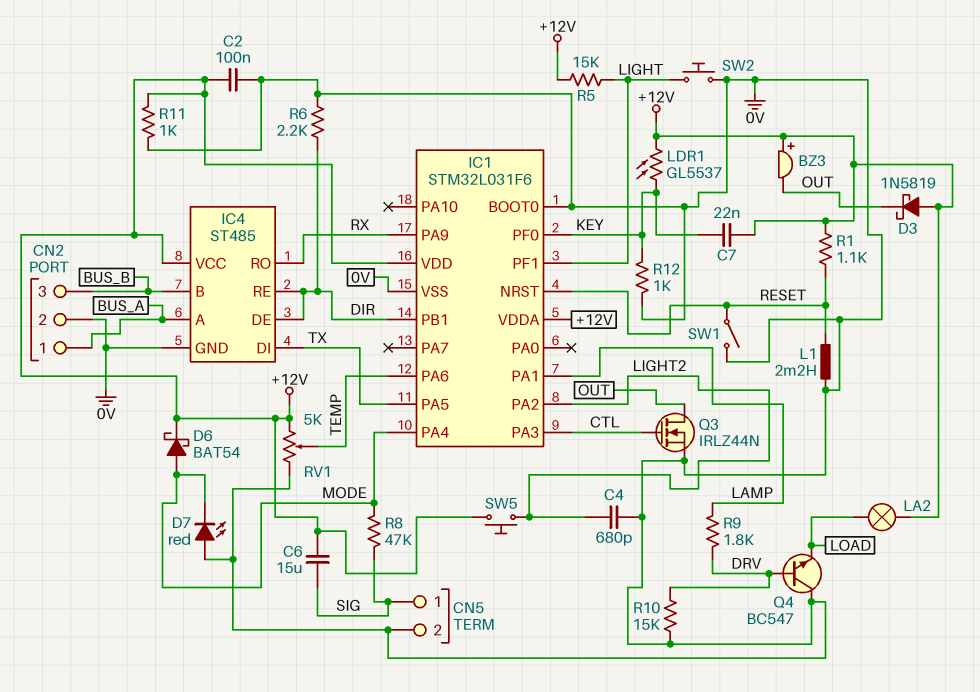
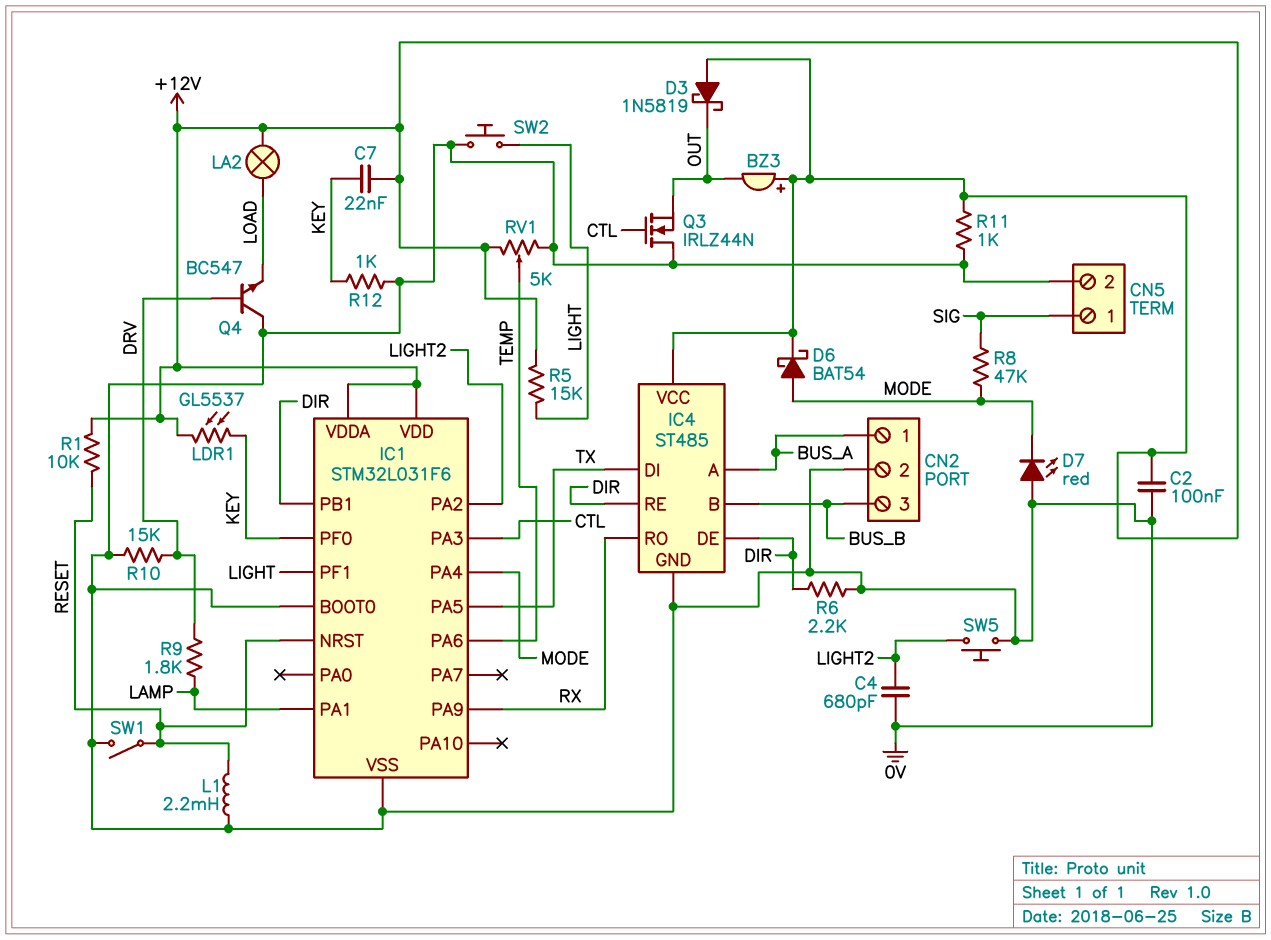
C6: 15uF (+12V, SIG) -> none
Q3: NMOS IRLZ44N (G CTL, D OUT, S 0V) -> NMOS IRLZ44N (G CTL, D 0V, S OUT)
R1: 1.1k (+12V, RESET) -> 10k (+12V, RESET)
SW5: button (+12V, LIGHT2) -> button (0V, LIGHT2)

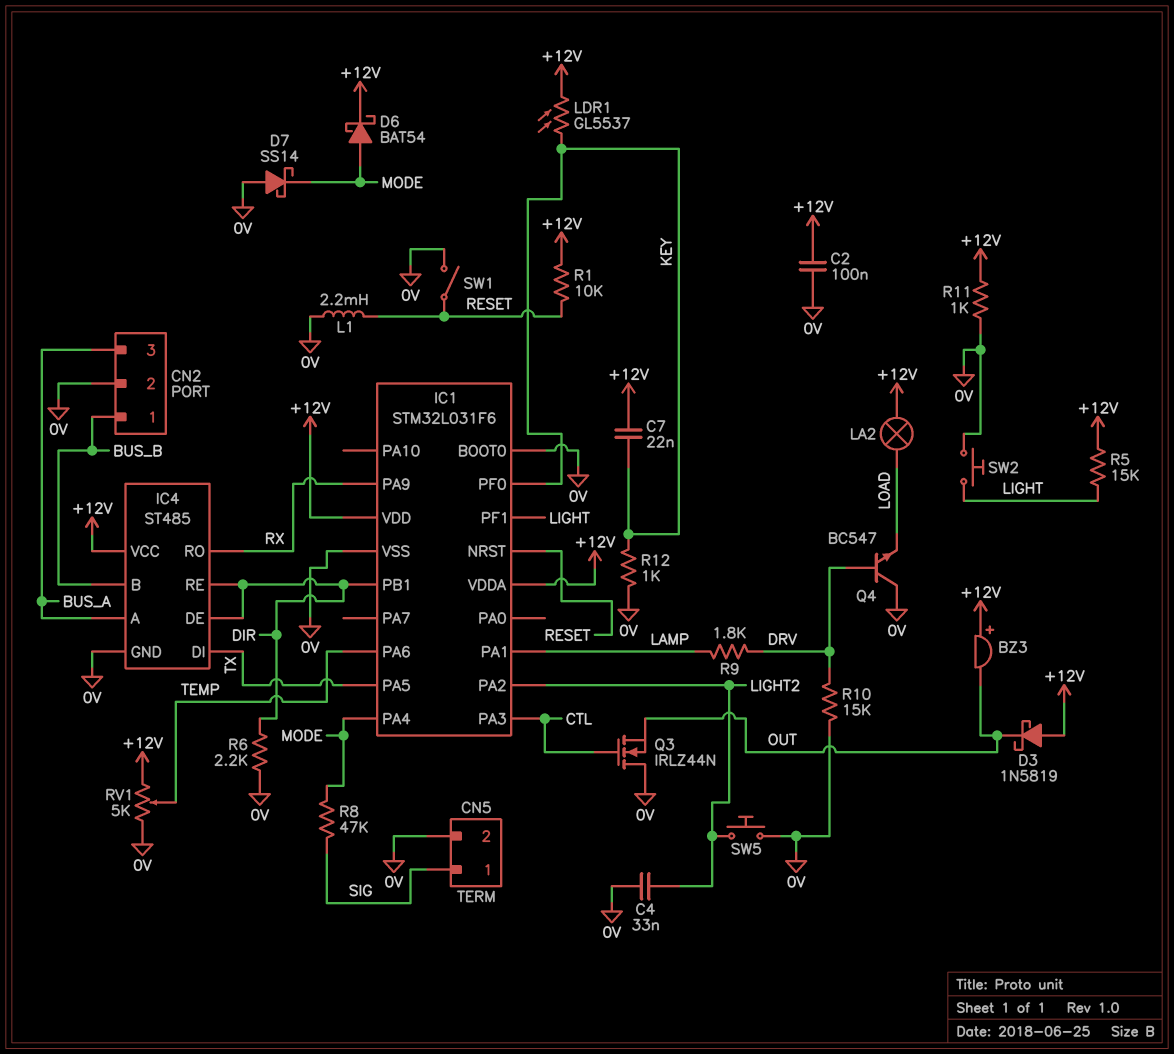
C4: 680pF (0V, LIGHT2) -> 33nF (0V, LIGHT2)
CN2 pin 1: BUS_A -> BUS_B
CN2 pin 3: BUS_B -> BUS_A
D7: LED red (A 0V, K MODE) -> schottky SS14 (A 0V, K MODE)

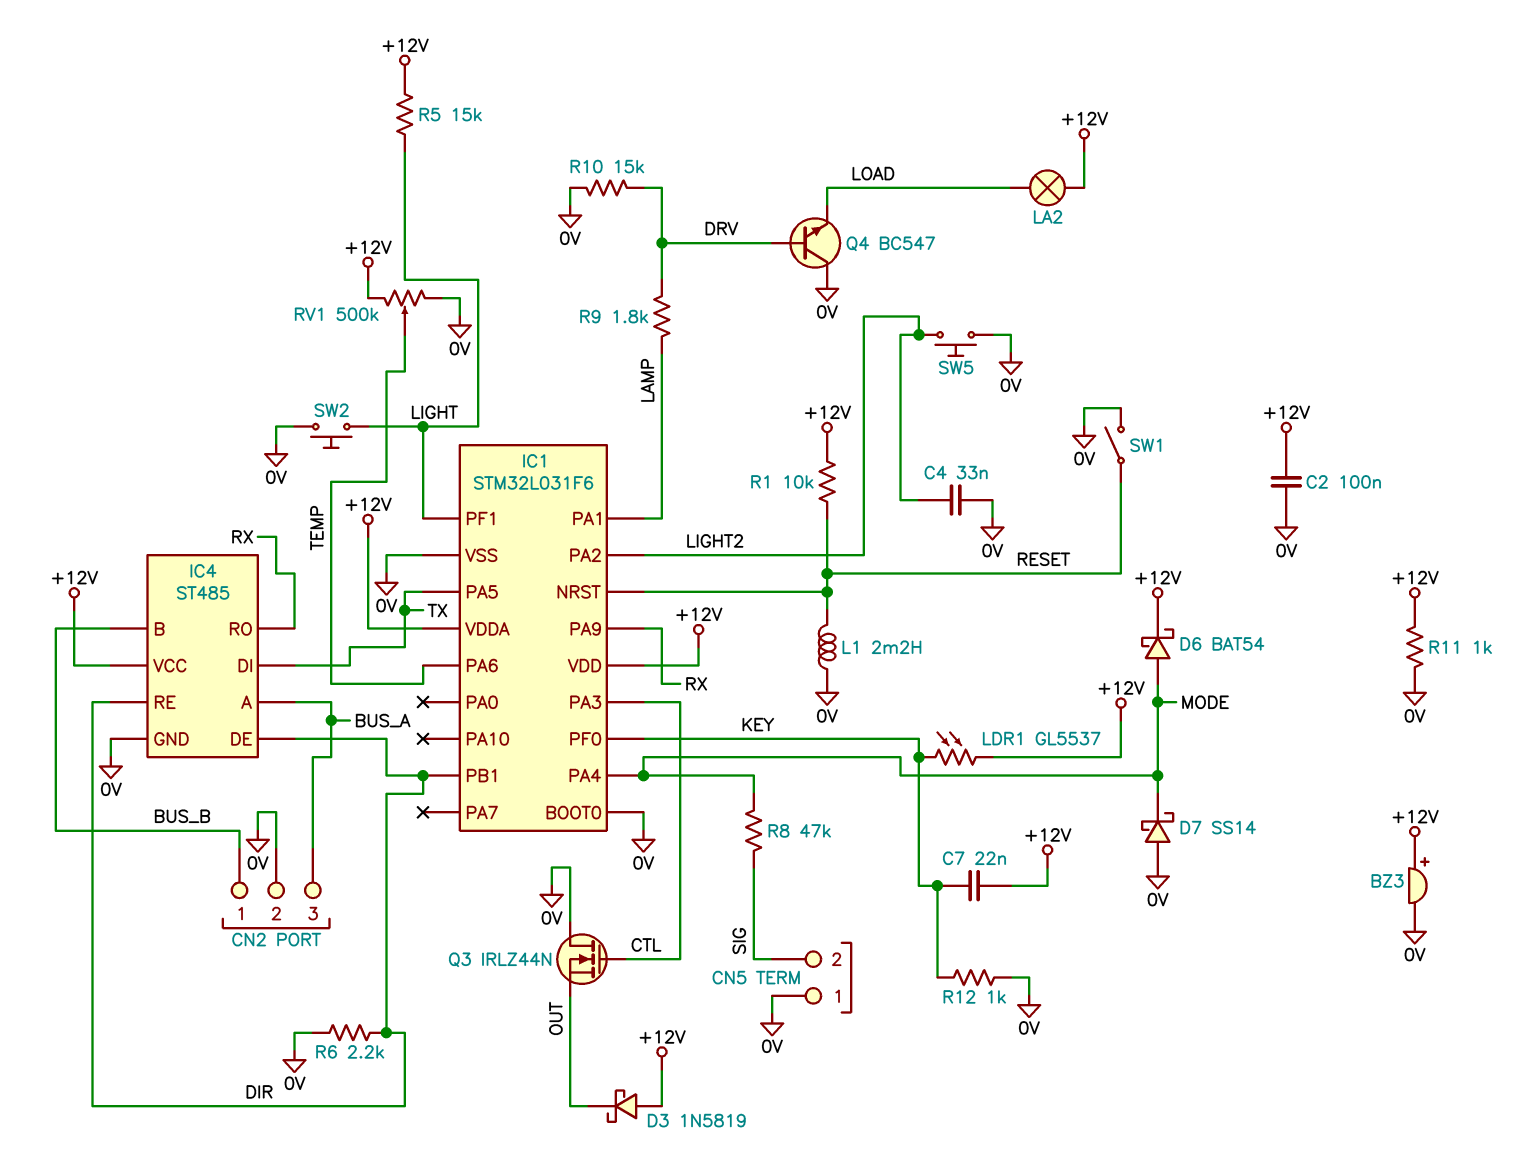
BZ3: buzzer (plus +12V, minus OUT) -> buzzer (plus +12V, minus 0V)
CN5 pin 1: SIG -> 0V
CN5 pin 2: 0V -> SIG
RV1: 5k (+12V, 0V, wiper TEMP) -> 500k (+12V, 0V, wiper TEMP)

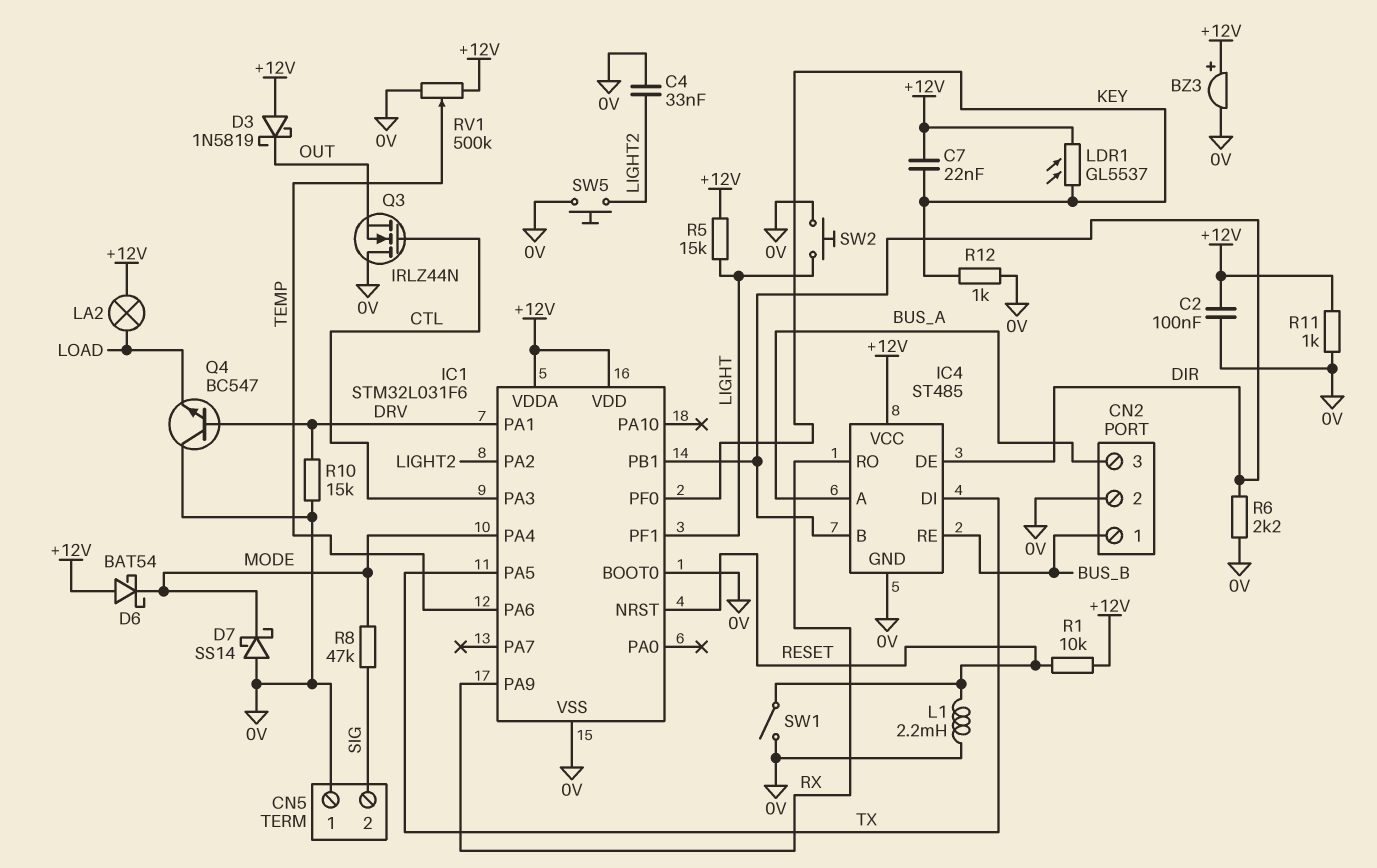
D6: schottky BAT54 (A MODE, K +12V) -> schottky BAT54 (A +12V, K MODE)
IC1 pin PA1: LAMP -> DRV
IC4 pin B: BUS_B -> DIR
IC4 pin RE: DIR -> BUS_B
R9: 1.8k (DRV, LAMP) -> none

